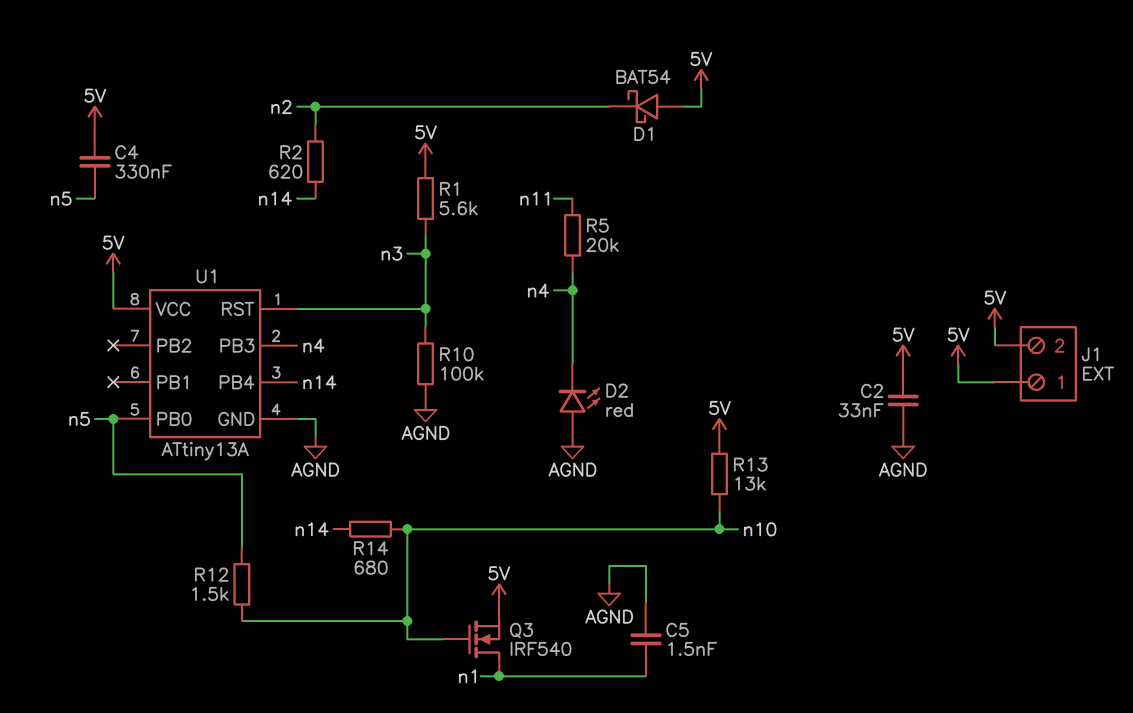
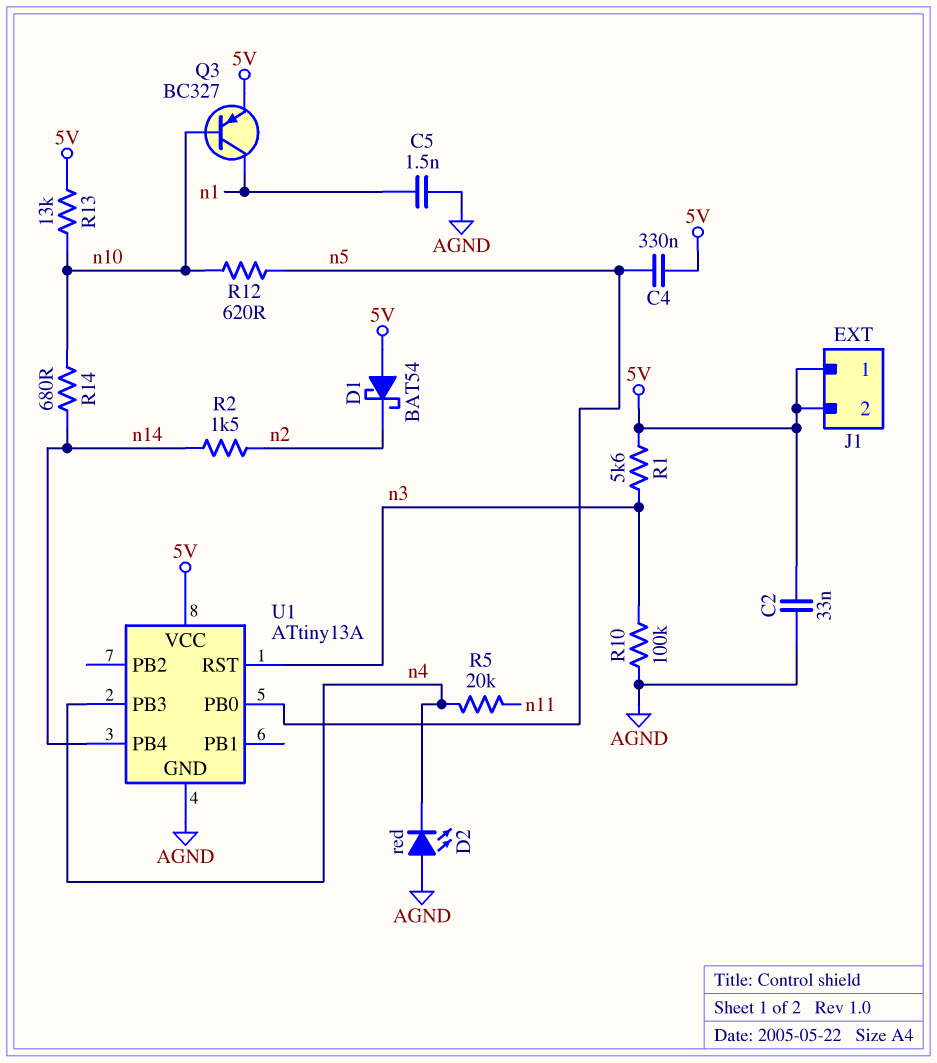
Q3: NMOS IRF540 (G n10, D n1, S 5V) -> PNP BC327 (B n10, C n1, E 5V)
R2: 620 (n2, n14) -> 1.5k (n2, n14)
R12: 1.5k (n5, n10) -> 620 (n5, n10)

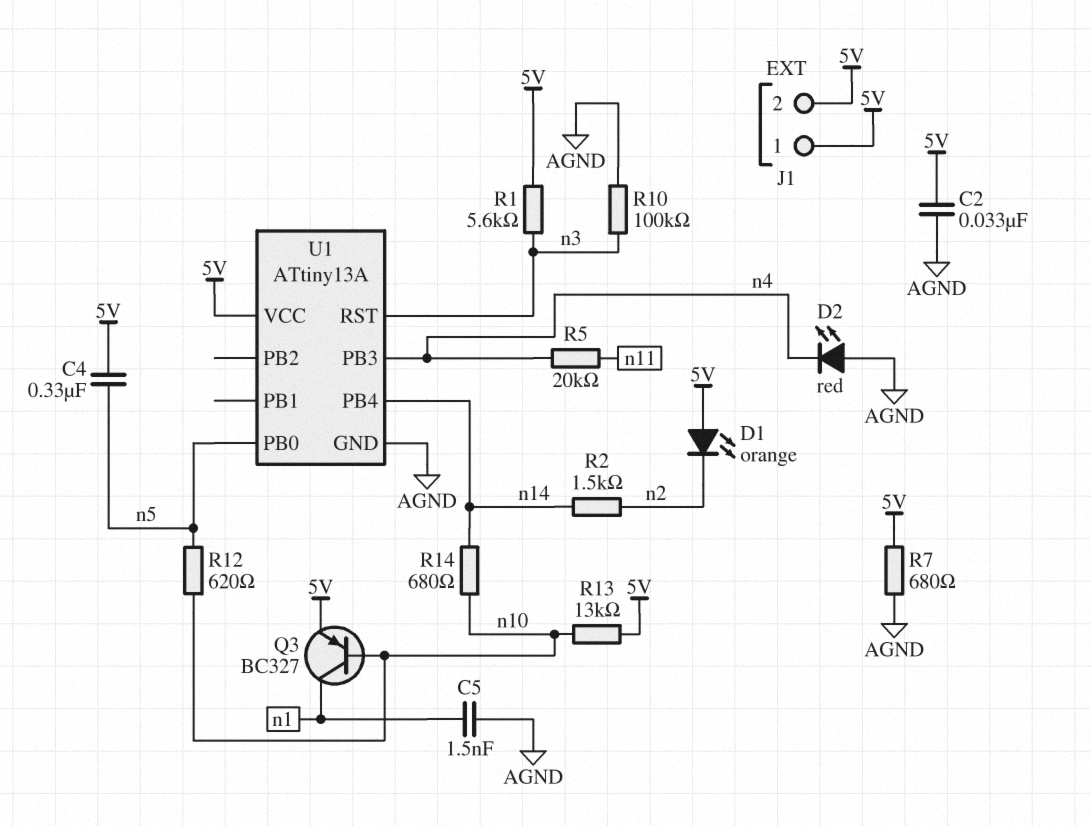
D1: schottky BAT54 (A 5V, K n2) -> LED orange (A 5V, K n2)
R7: none -> 680 (5V, AGND)

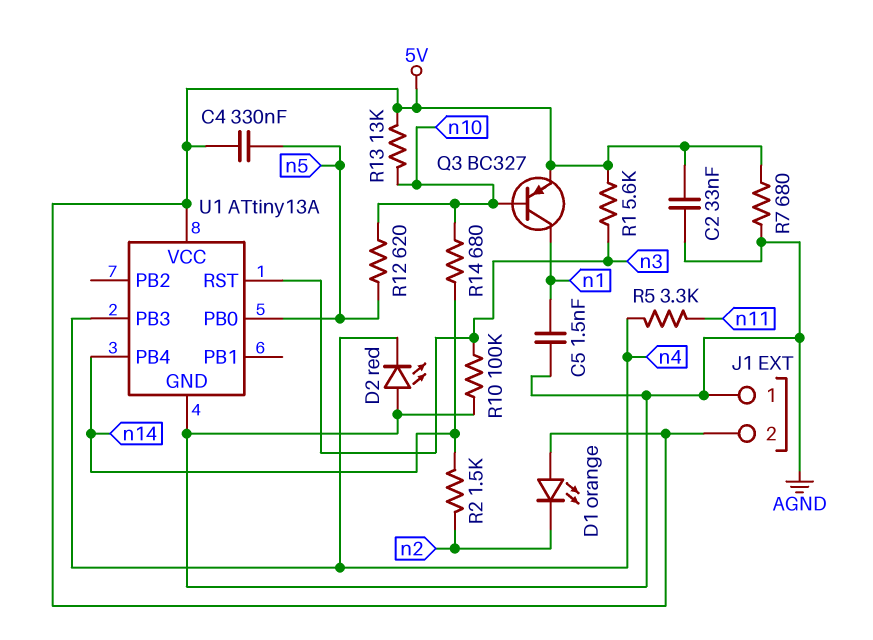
J1 pin 1: 5V -> AGND
R5: 20k (n4, n11) -> 3.3k (n4, n11)

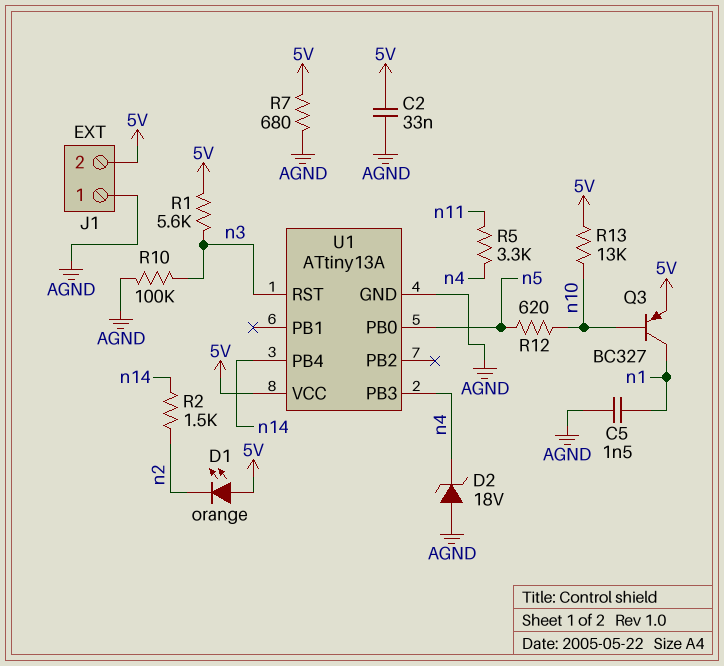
C4: 330nF (5V, n5) -> none
D2: LED red (A AGND, K n4) -> zener 18V (A AGND, K n4)
R14: 680 (n10, n14) -> none

